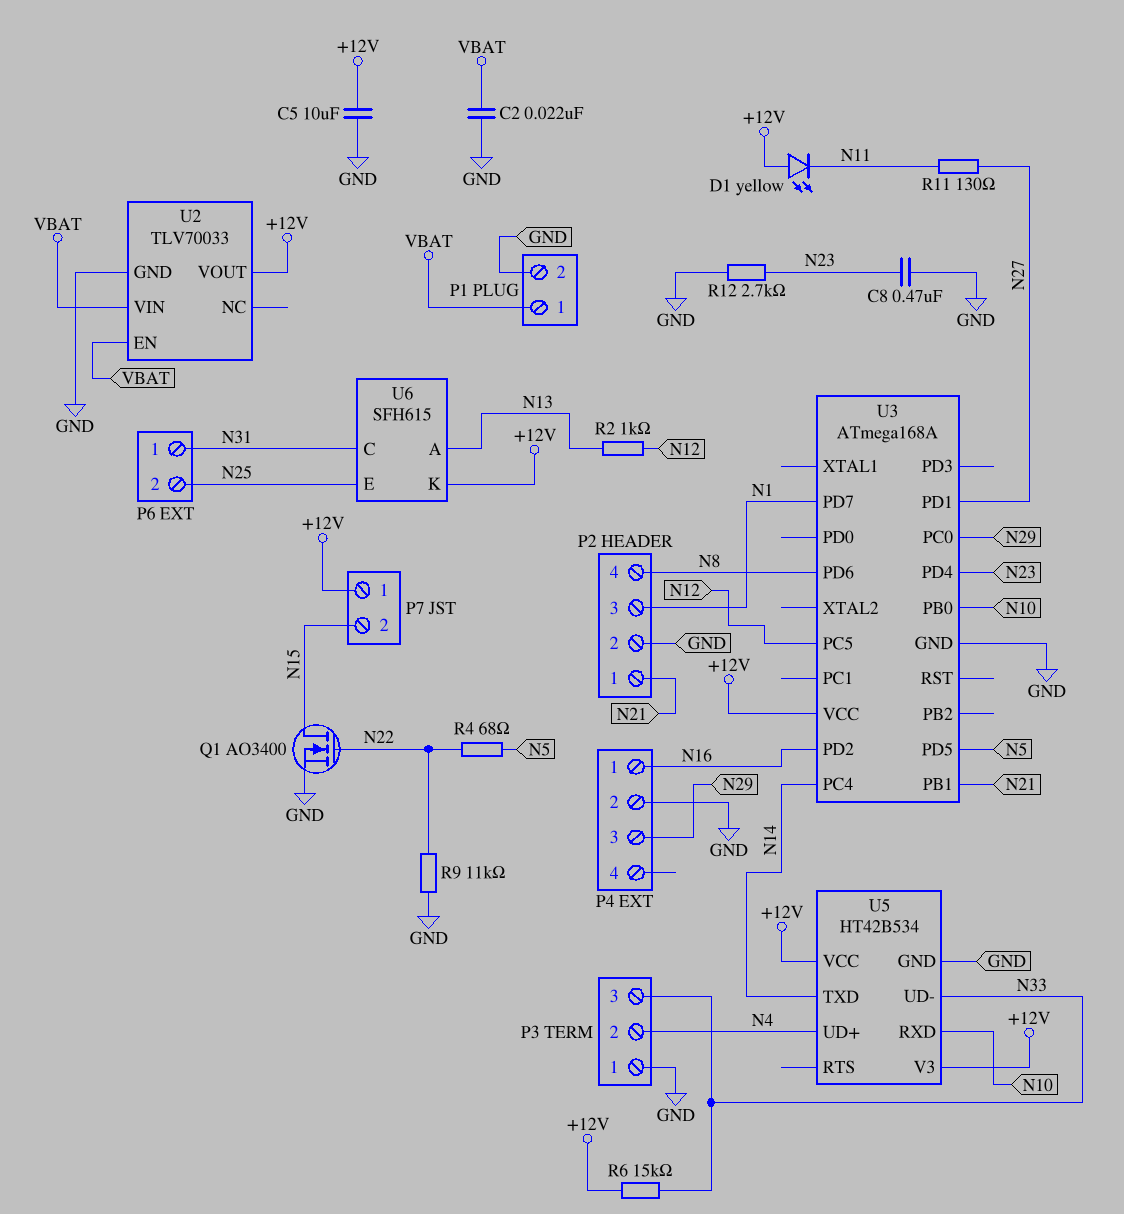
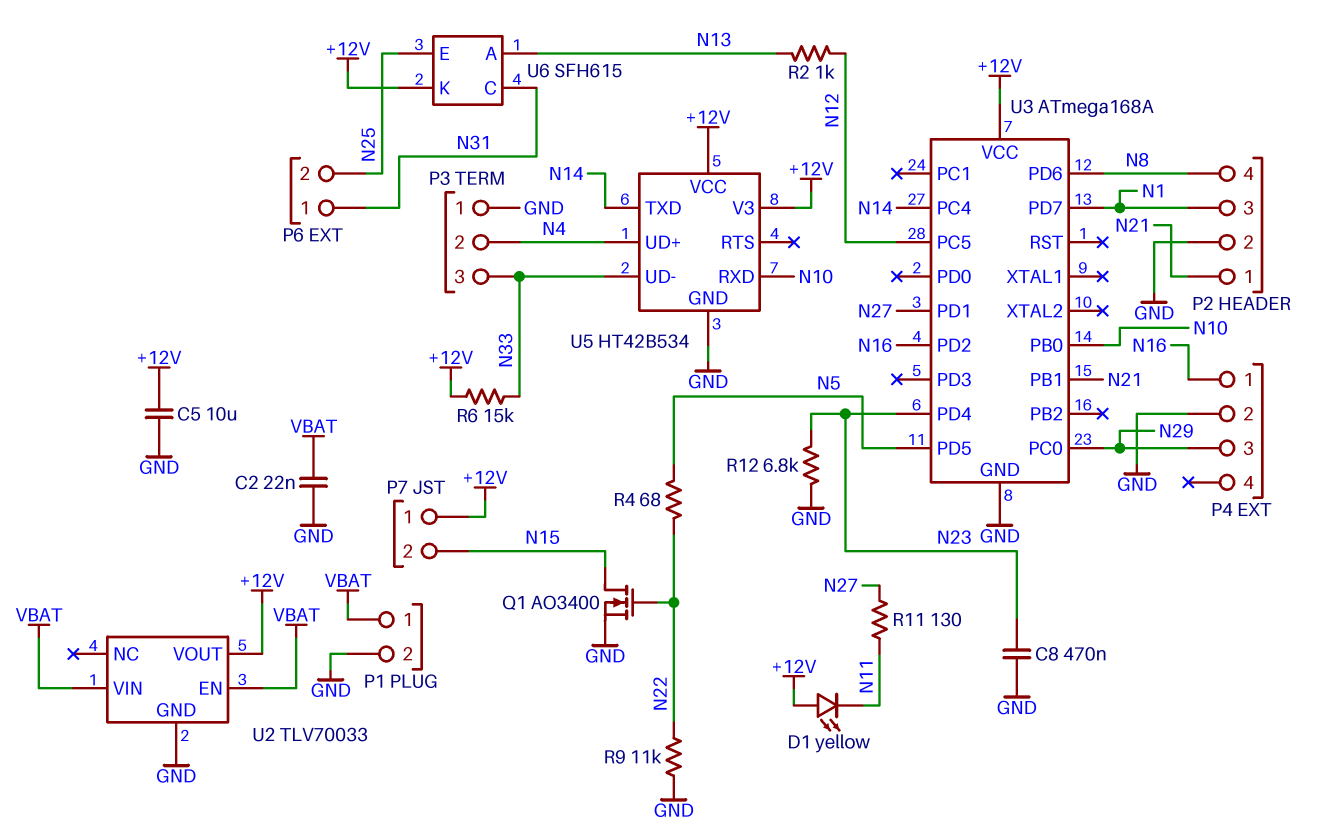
R12: 2.7k (GND, N23) -> 6.8k (GND, N23)

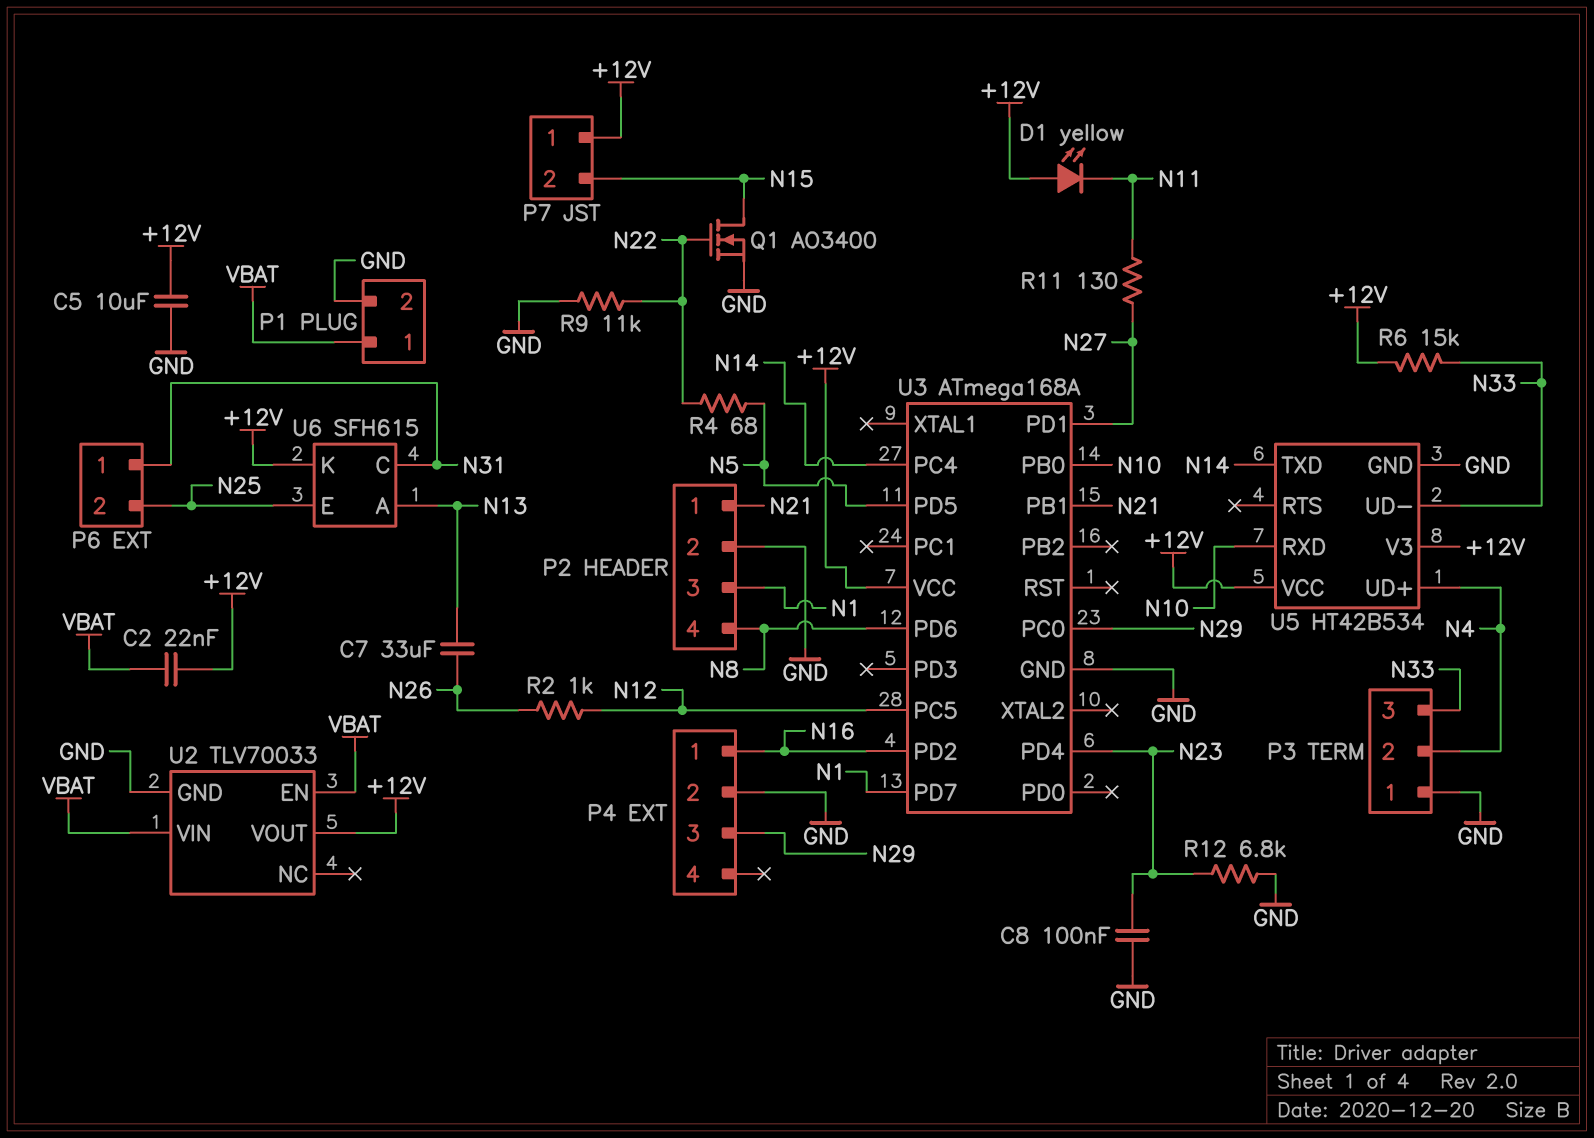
C2: 22nF (GND, VBAT) -> 22nF (+12V, VBAT)
C7: none -> 33uF (N13, N26)
C8: 470nF (GND, N23) -> 100nF (GND, N23)
R2: 1k (N12, N13) -> 1k (N12, N26)

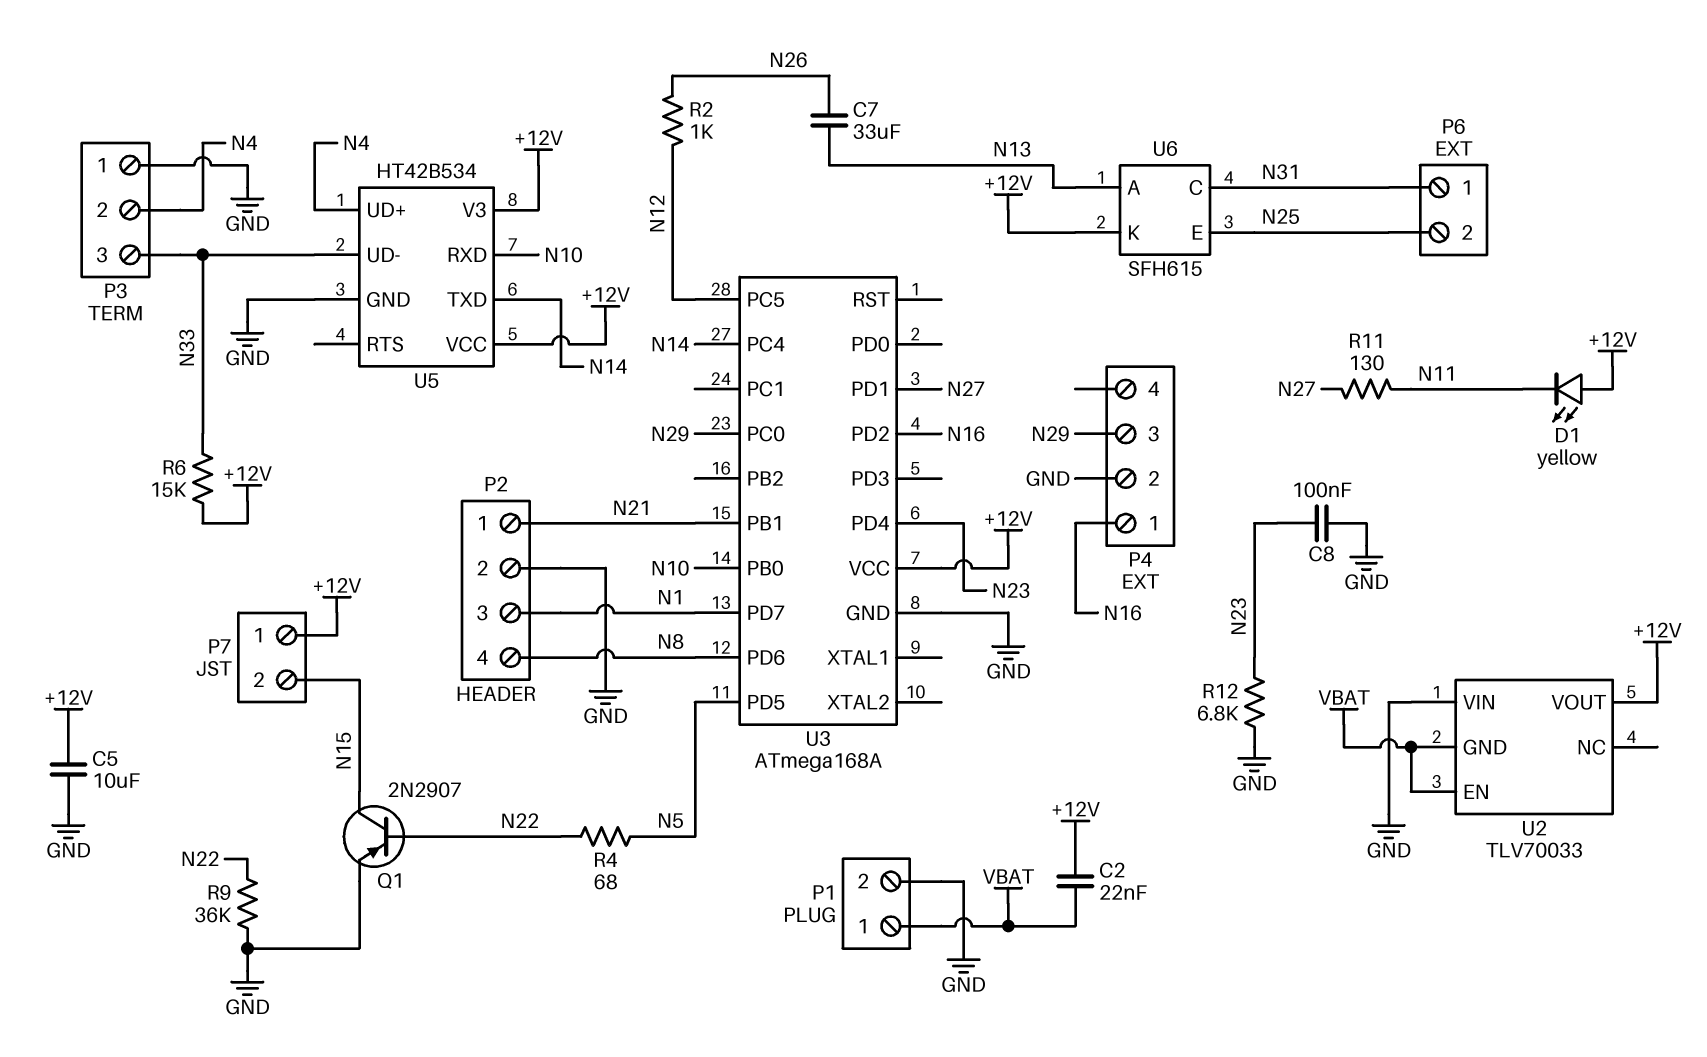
Q1: NMOS AO3400 (G N22, D N15, S GND) -> PNP 2N2907 (B N22, C N15, E GND)
R9: 11k (GND, N22) -> 36k (GND, N22)
U2 pin GND: GND -> VBAT
U2 pin VIN: VBAT -> GND

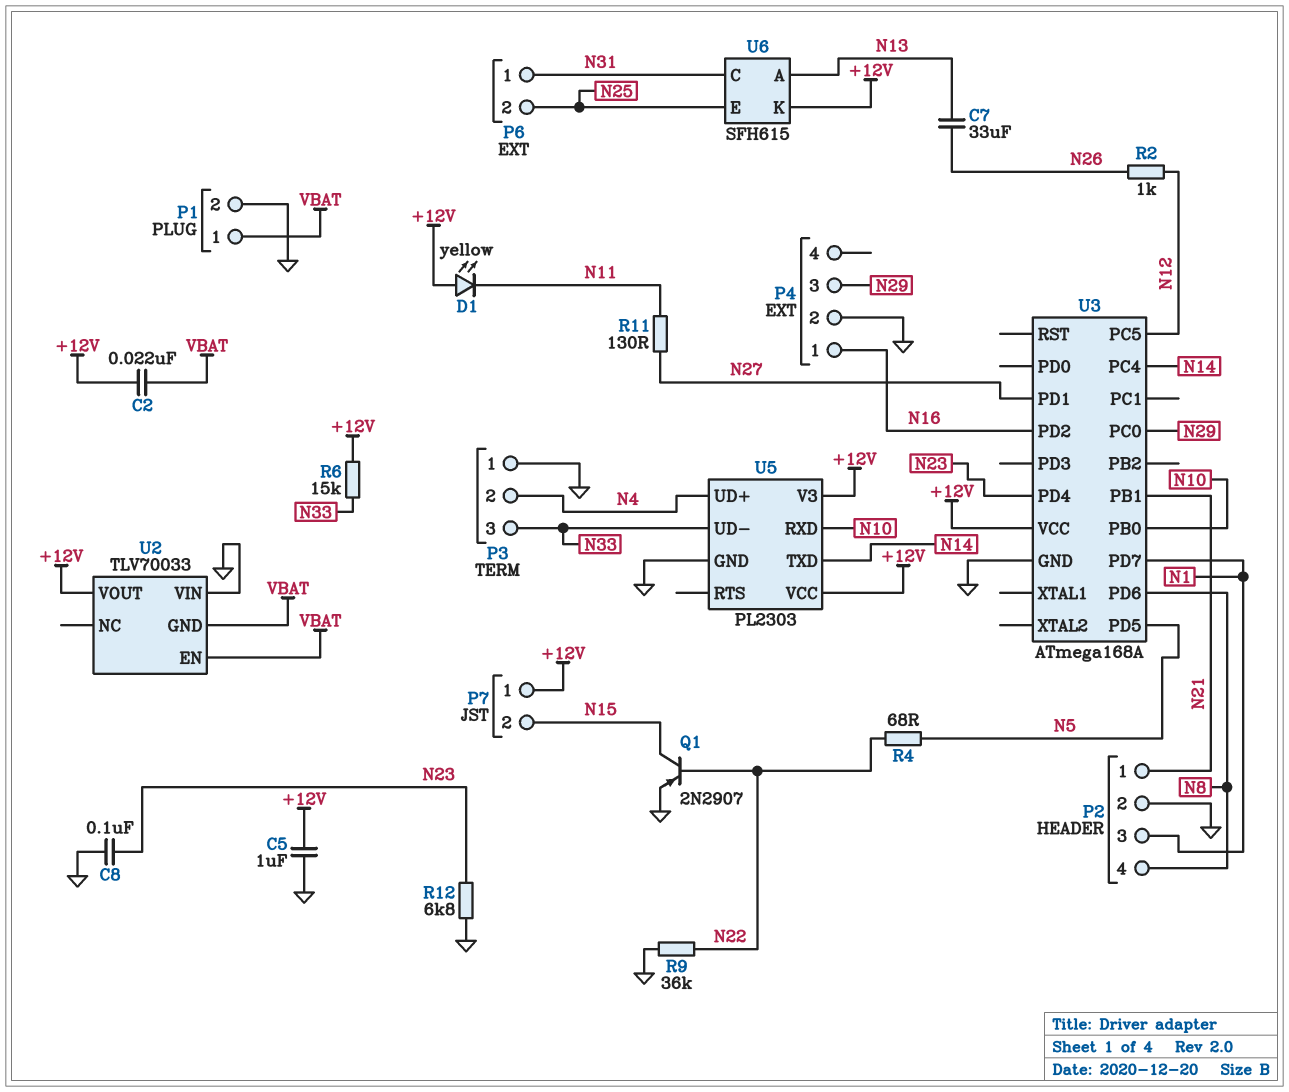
C5: 10uF (+12V, GND) -> 1uF (+12V, GND)
U5: HT42B534 -> PL2303

